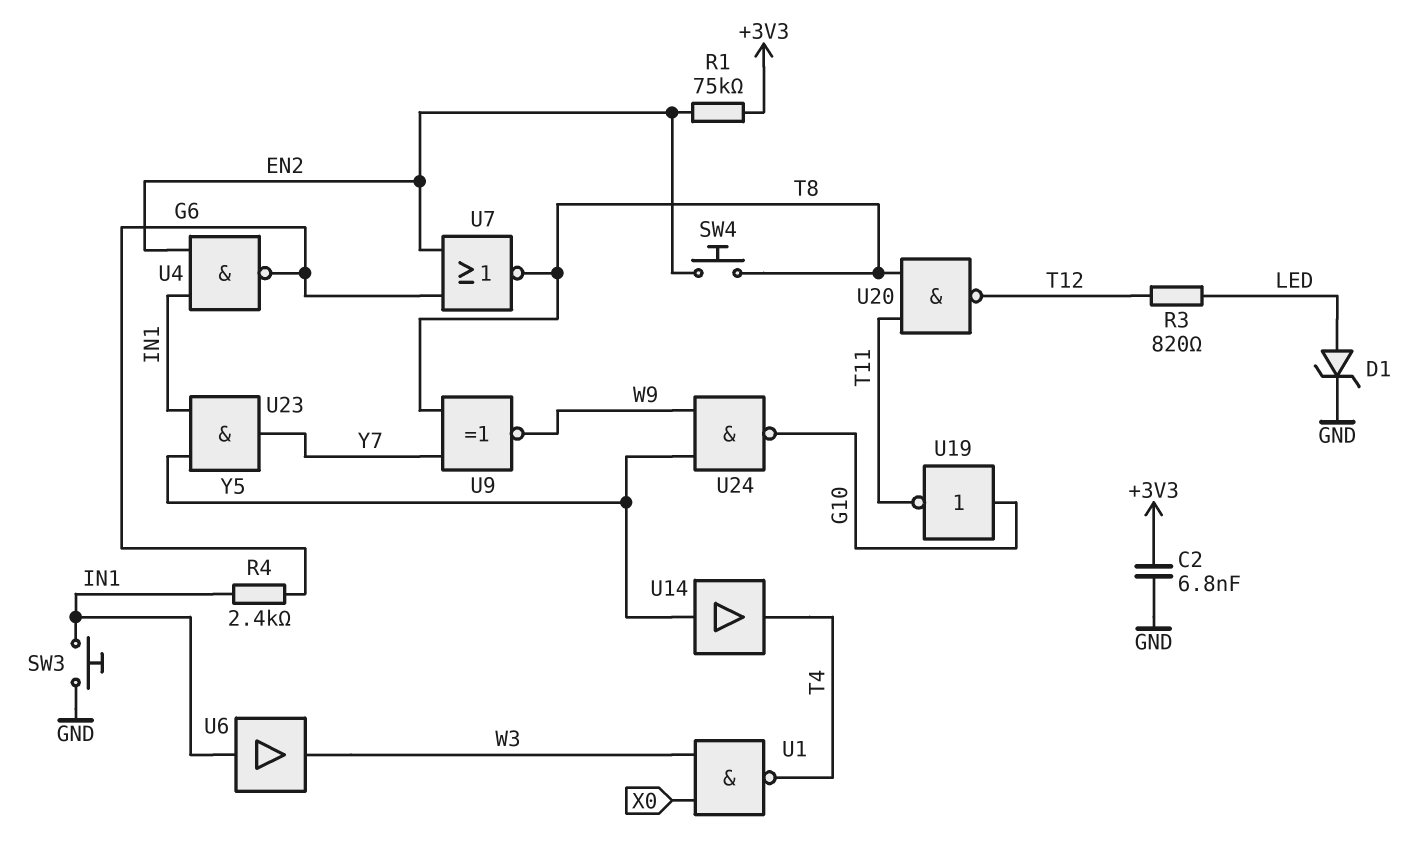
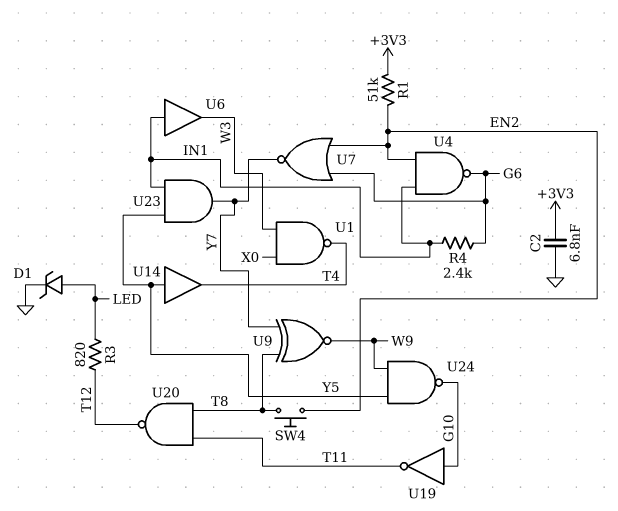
R1: 75k (+3V3, EN2) -> 51k (+3V3, EN2)
SW3: button (GND, IN1) -> none
U7: NOR (in EN2, in G6, out T8) -> NOR (in EN2, in G6, out Y7)

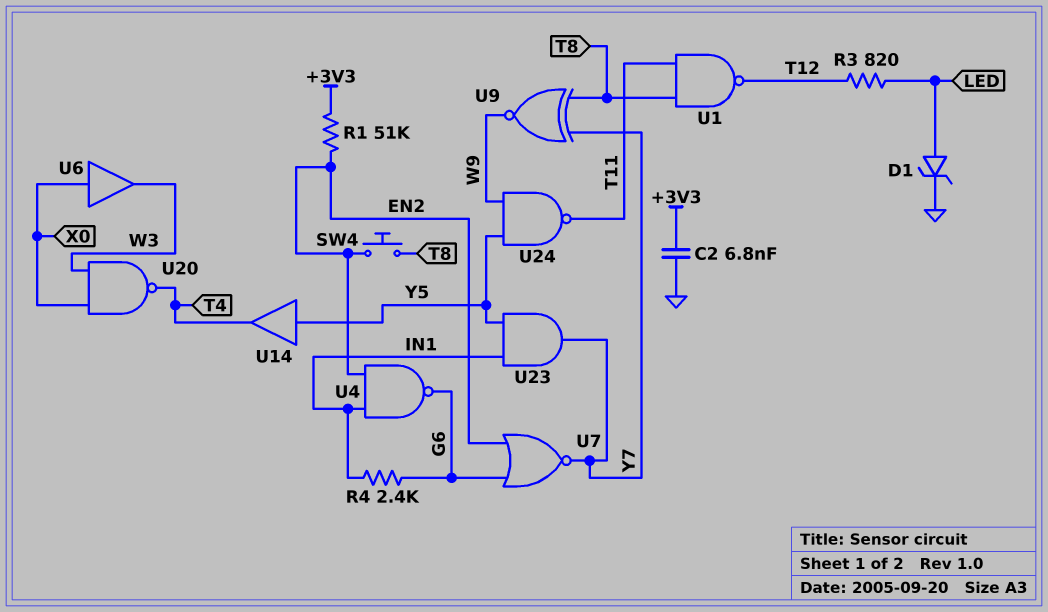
U1: NAND (in W3, in X0, out T4) -> NAND (in T8, in T11, out T12)
U6: buffer (in IN1, out W3) -> buffer (in X0, out W3)
U19: NOT (in G10, out T11) -> none
U20: NAND (in T8, in T11, out T12) -> NAND (in W3, in X0, out T4)
U24: NAND (in W9, in Y5, out G10) -> NAND (in W9, in Y5, out T11)

